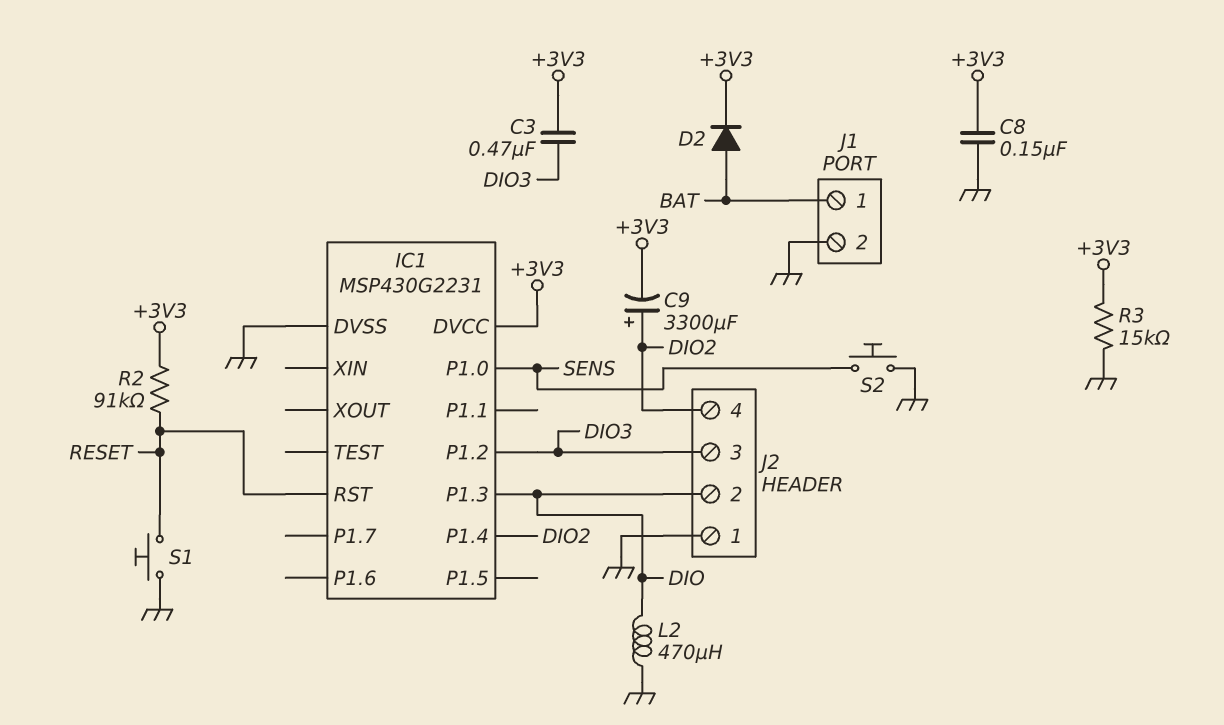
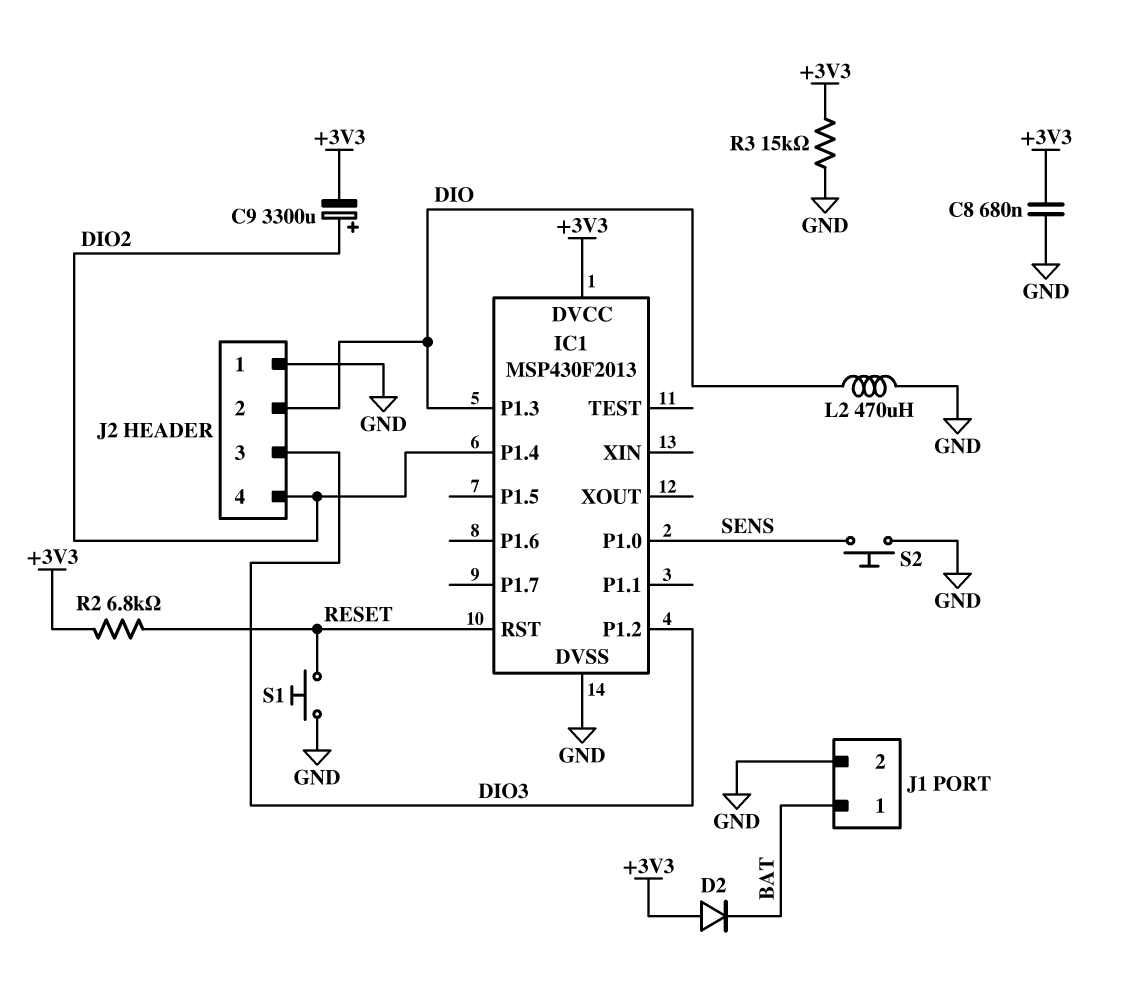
C3: 470nF (+3V3, DIO3) -> none
C8: 150nF (+3V3, GND) -> 680nF (+3V3, GND)
D2: diode (A BAT, K +3V3) -> diode (A +3V3, K BAT)
IC1: MSP430G2231 -> MSP430F2013
R2: 91k (+3V3, RESET) -> 6.8k (+3V3, RESET)

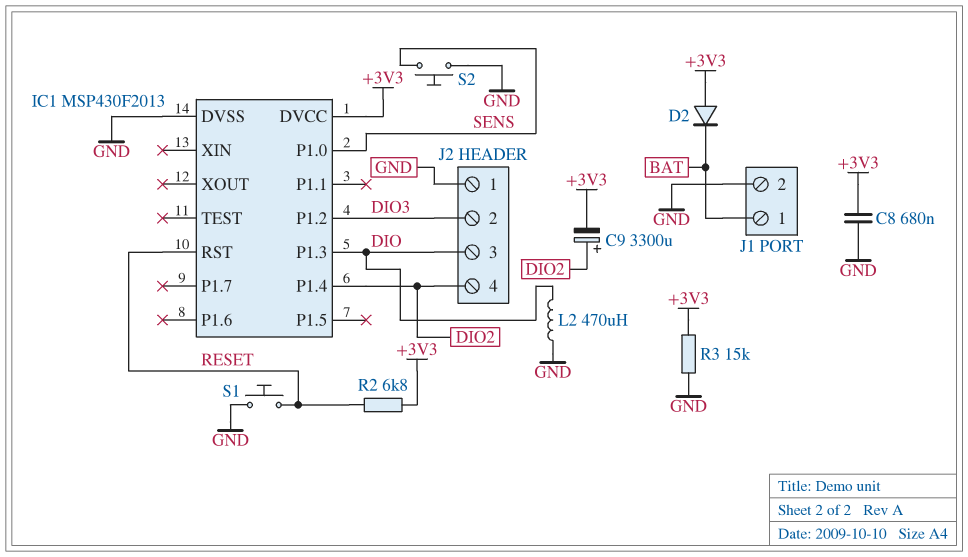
J2 pin 2: DIO -> DIO3
J2 pin 3: DIO3 -> DIO

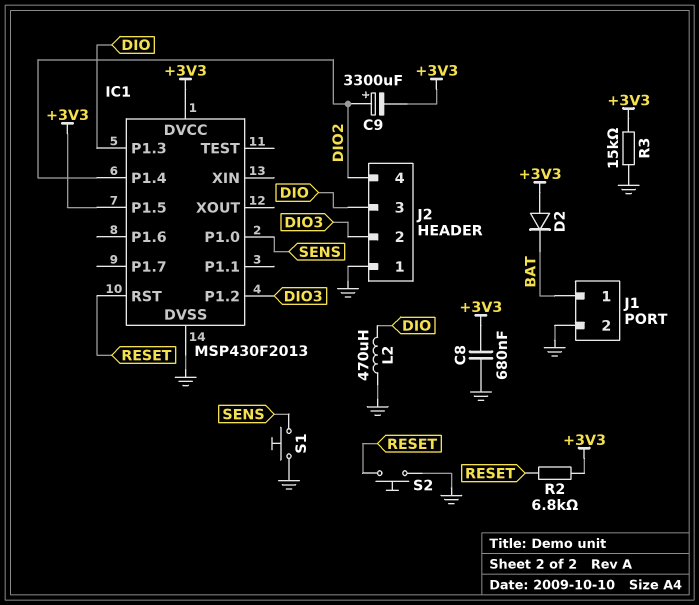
IC1 pin P1.5: none -> +3V3
S1: button (GND, RESET) -> button (GND, SENS)
S2: button (GND, SENS) -> button (GND, RESET)

